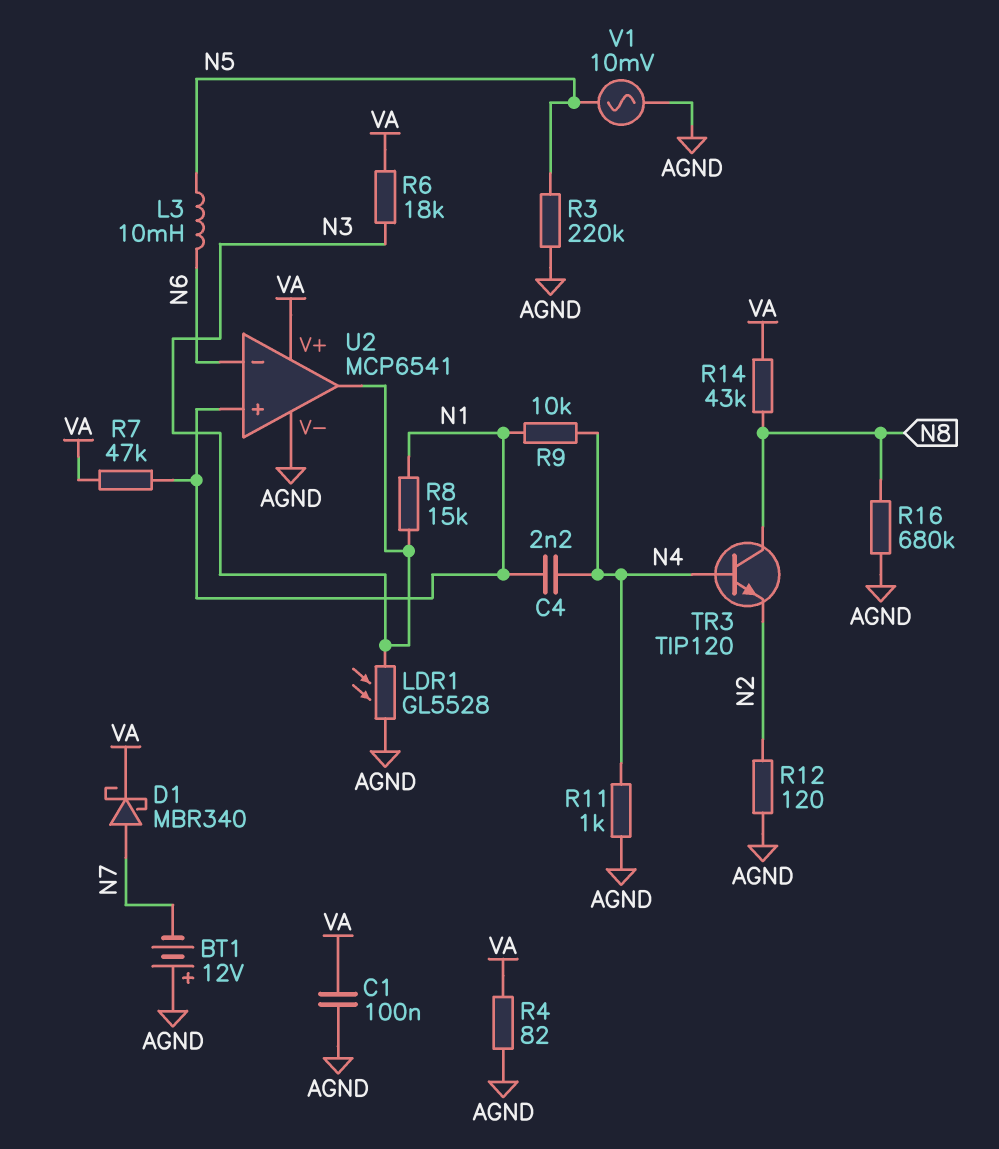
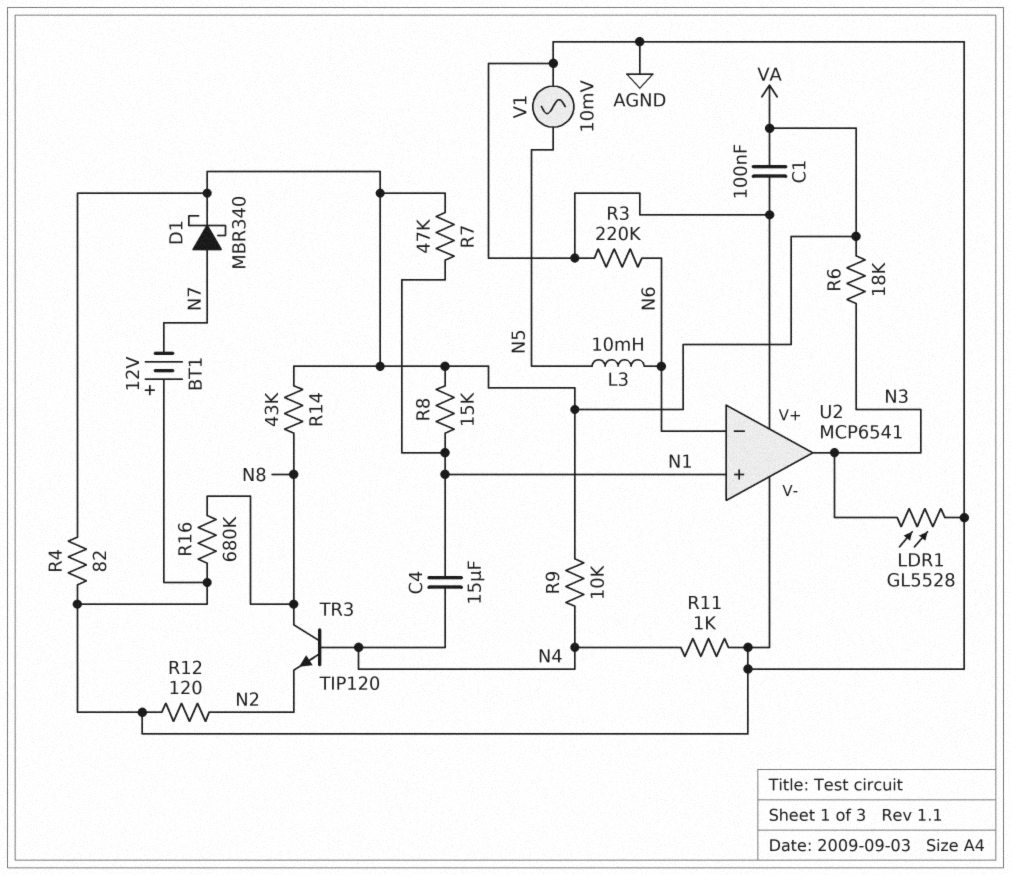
C4: 2.2nF (N1, N4) -> 15uF (N1, N4)
R3: 220k (AGND, N5) -> 220k (AGND, N6)
R8: 15k (N1, N3) -> 15k (N1, VA)
R9: 10k (N1, N4) -> 10k (N4, VA)
U2 pin V+: VA -> AGND

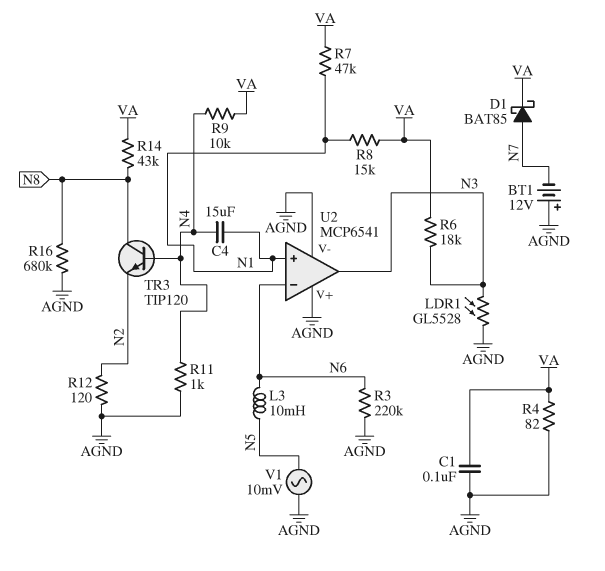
D1: schottky MBR340 (A N7, K VA) -> schottky BAT85 (A N7, K VA)

